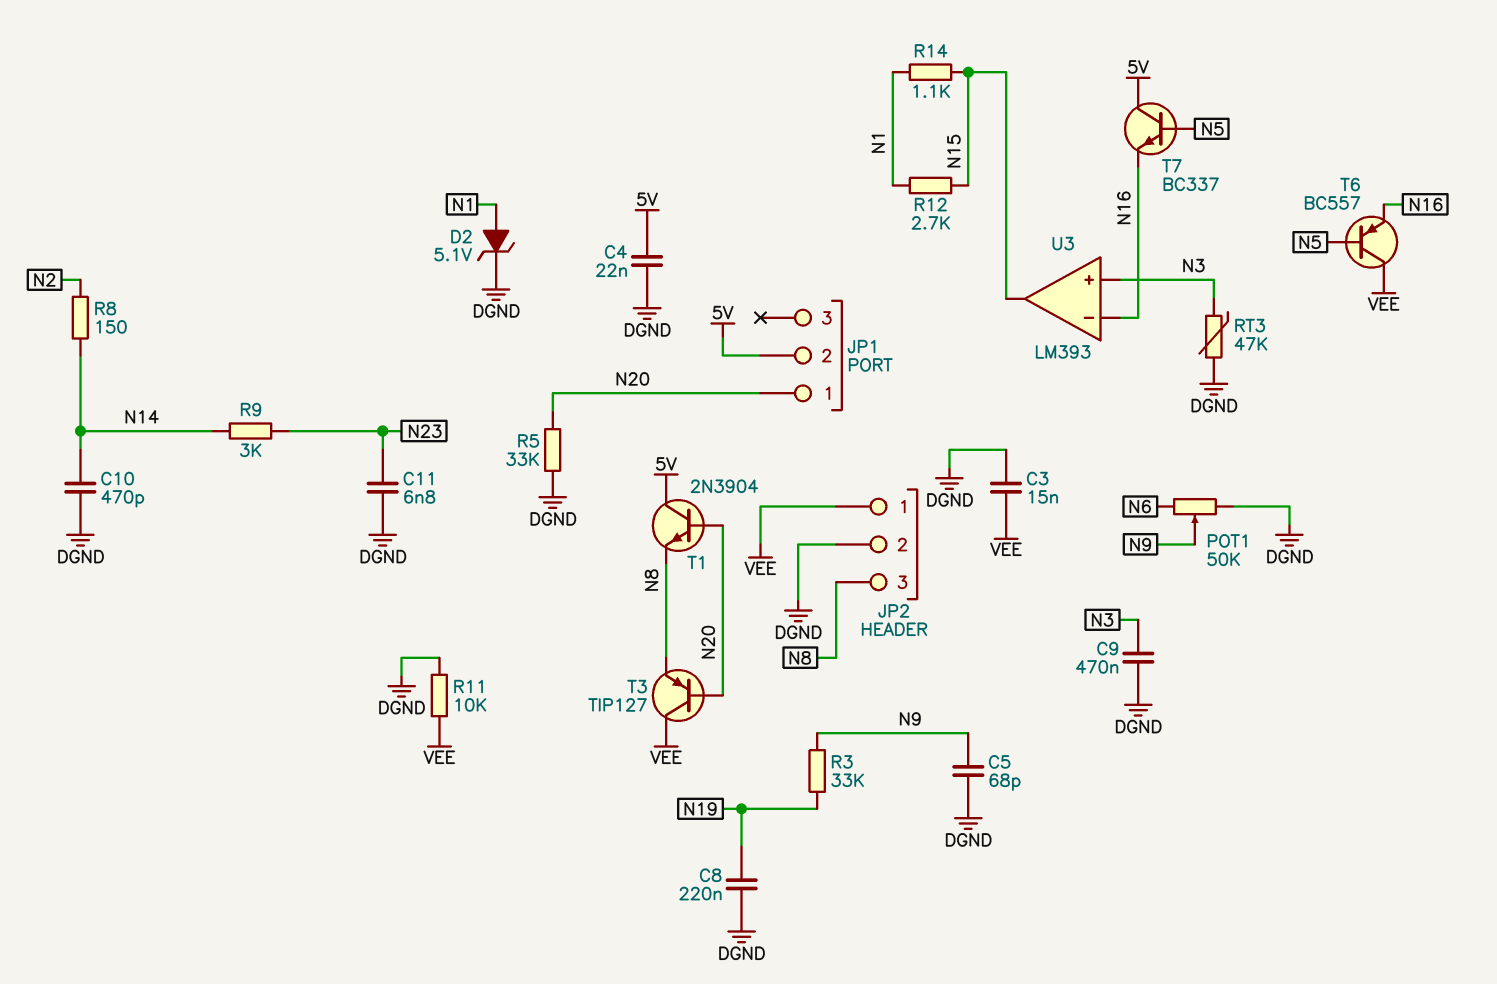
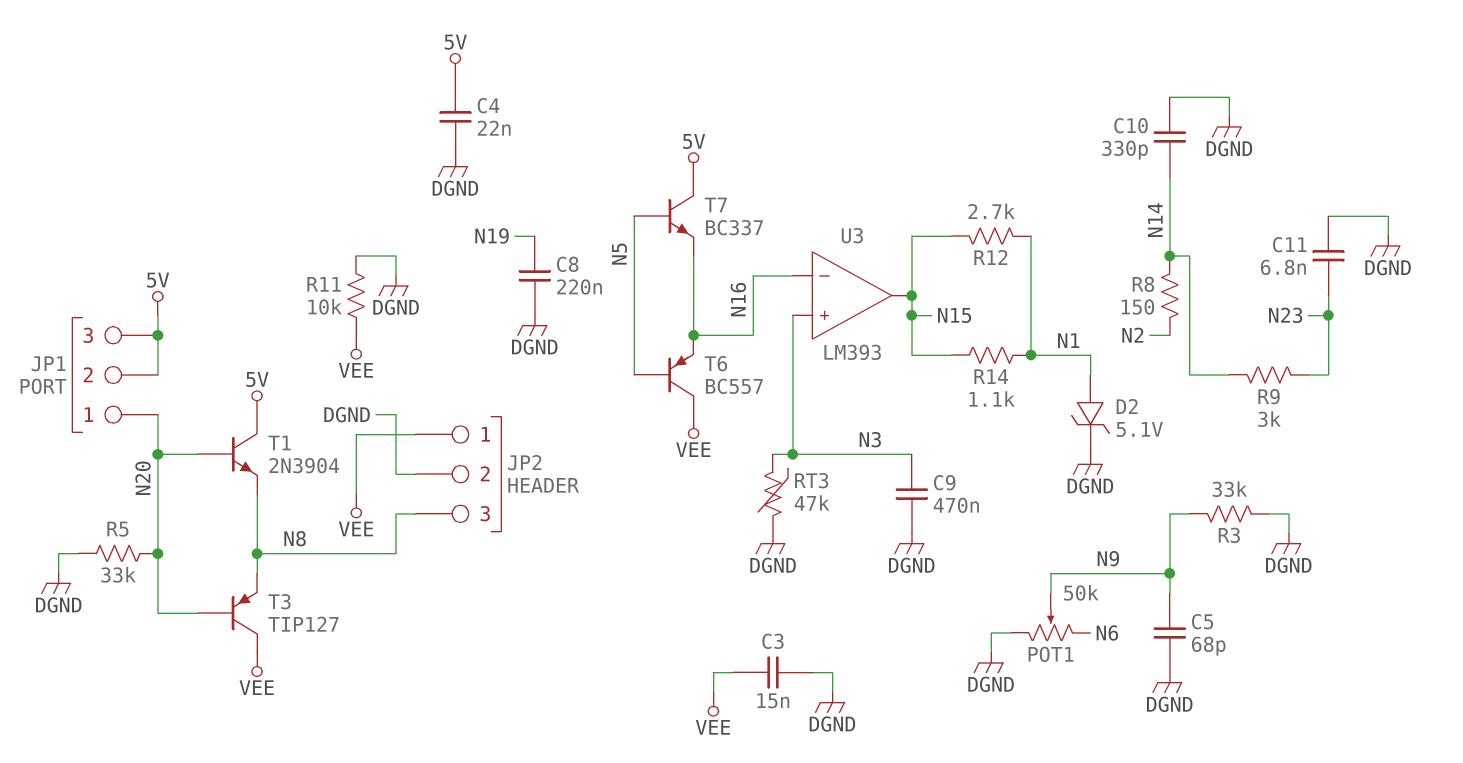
C10: 470pF (DGND, N14) -> 330pF (DGND, N14)
JP1 pin 3: none -> 5V
R3: 33k (N9, N19) -> 33k (DGND, N9)

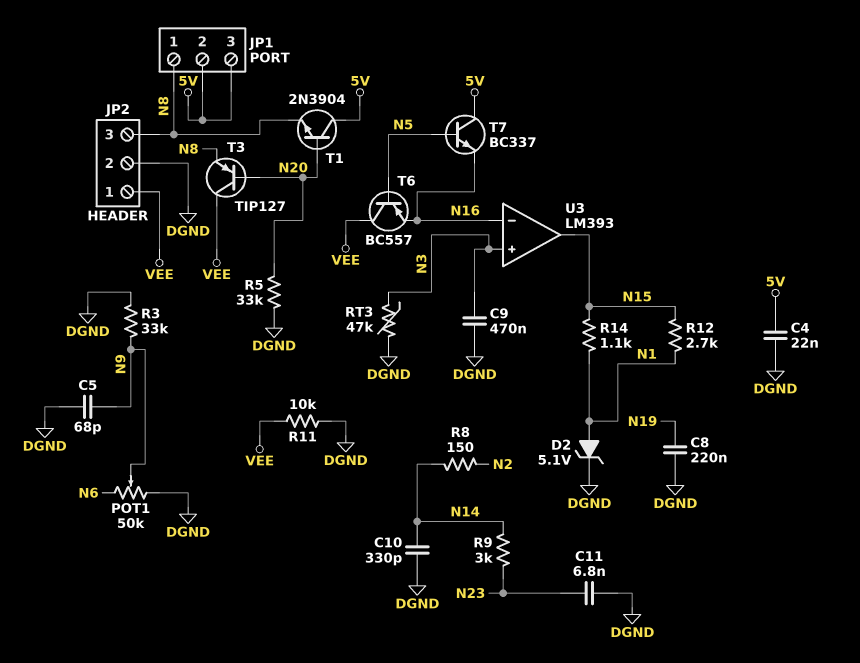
C3: 15nF (DGND, VEE) -> none
JP1 pin 1: N20 -> N8

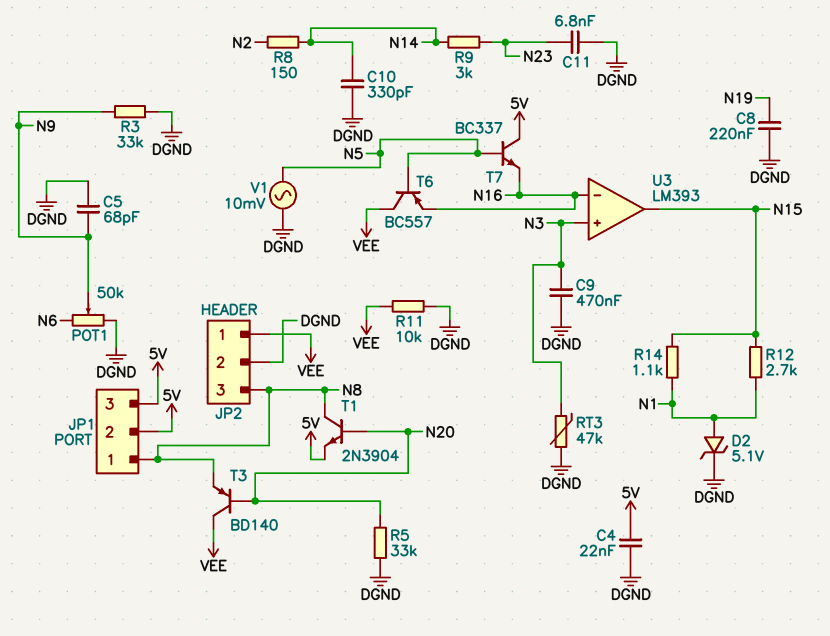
T1: NPN 2N3904 (B N20, C 5V, E N8) -> NPN 2N3904 (B N20, C N8, E 5V)
T3: PNP TIP127 (B N20, C VEE, E N8) -> PNP BD140 (B N20, C VEE, E N8)
V1: none -> AC 10mV (DGND, N5)

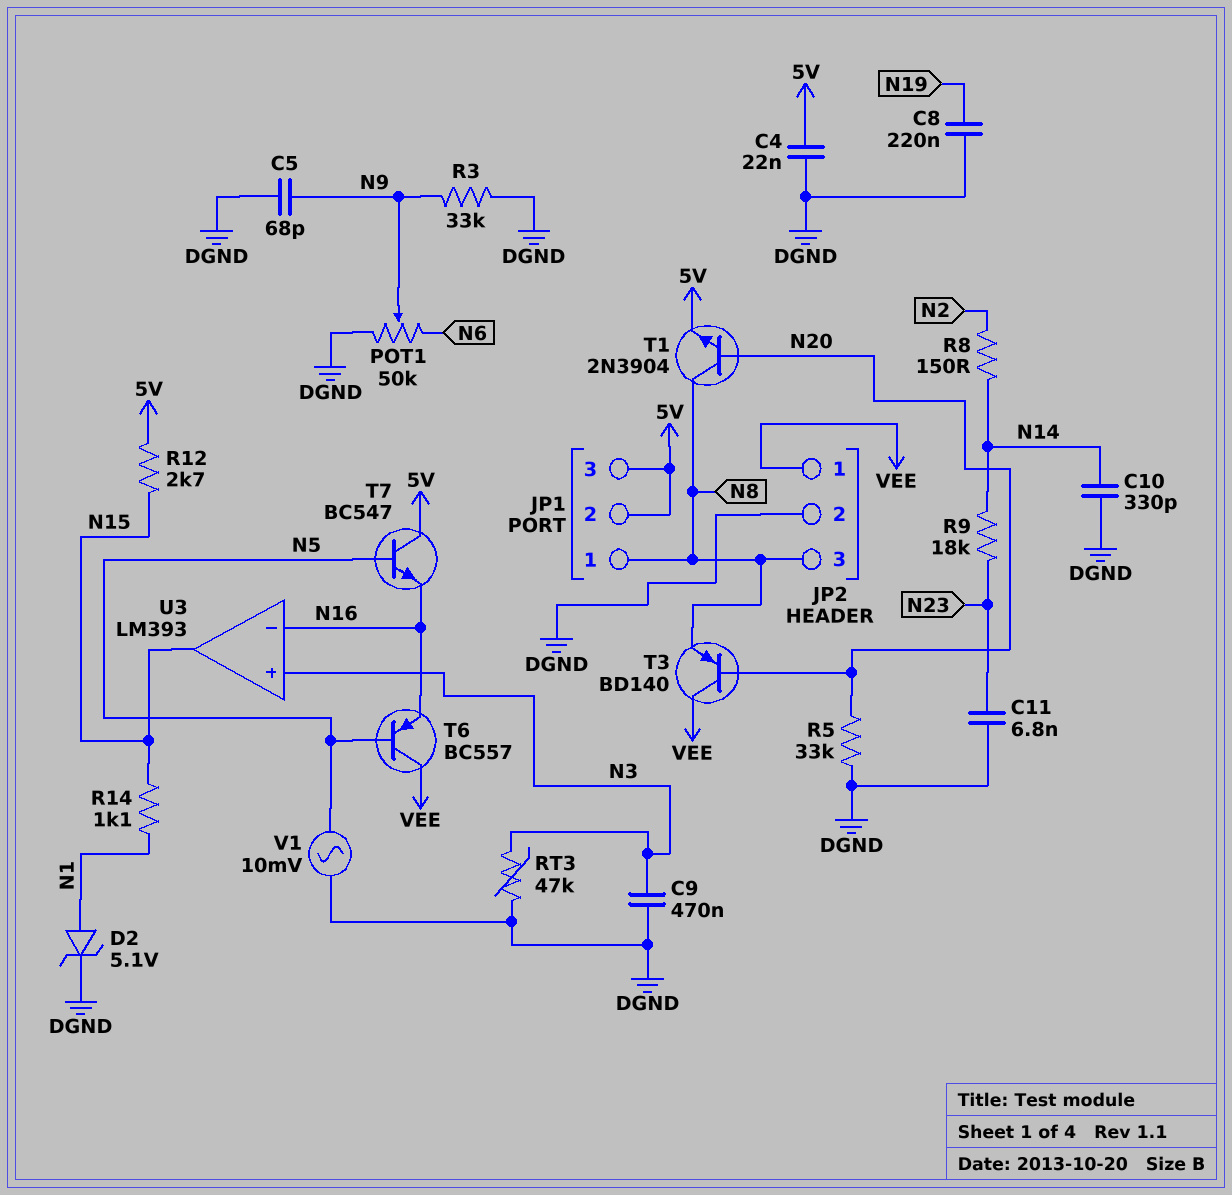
R9: 3k (N14, N23) -> 18k (N14, N23)
R11: 10k (DGND, VEE) -> none
R12: 2.7k (N1, N15) -> 2.7k (5V, N15)
T7: NPN BC337 (B N5, C 5V, E N16) -> NPN BC547 (B N5, C 5V, E N16)

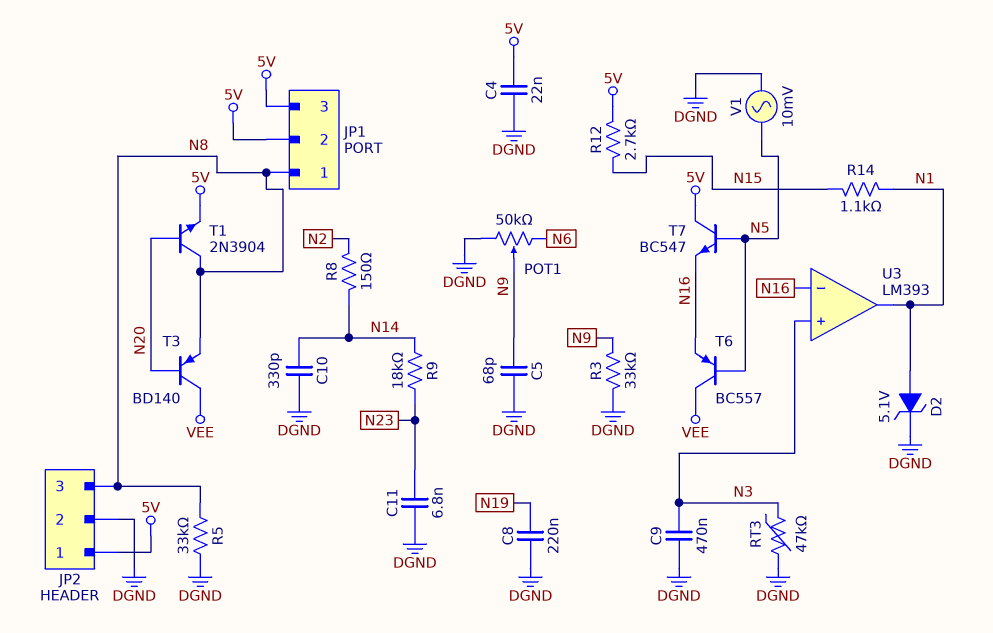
JP2 pin 1: VEE -> 5V
R5: 33k (DGND, N20) -> 33k (DGND, N8)
U3 pin out: N15 -> N1

